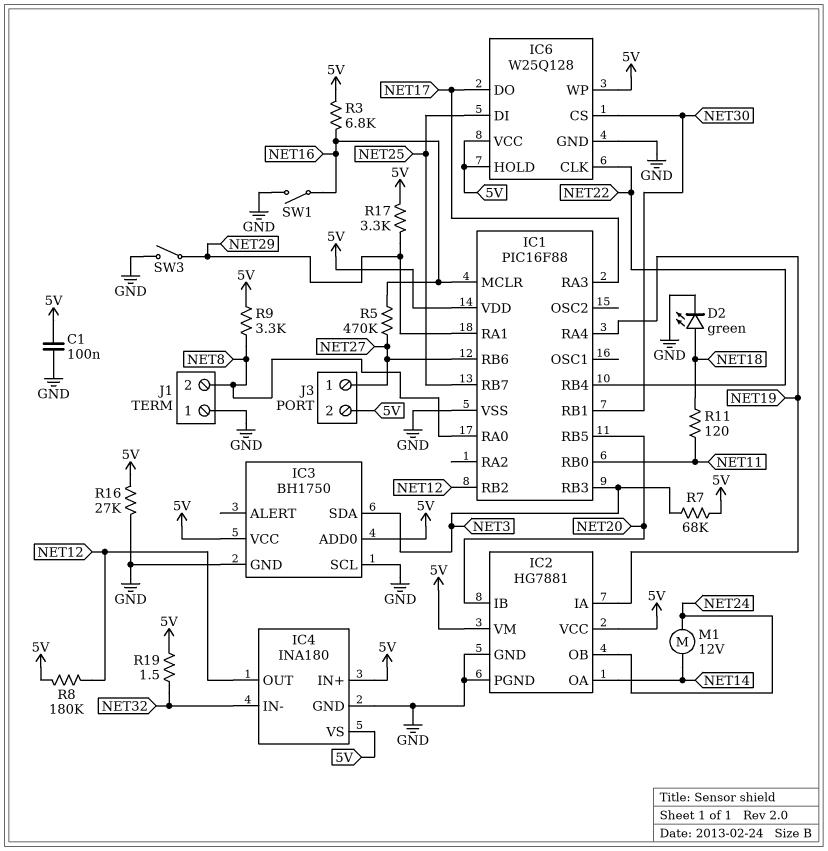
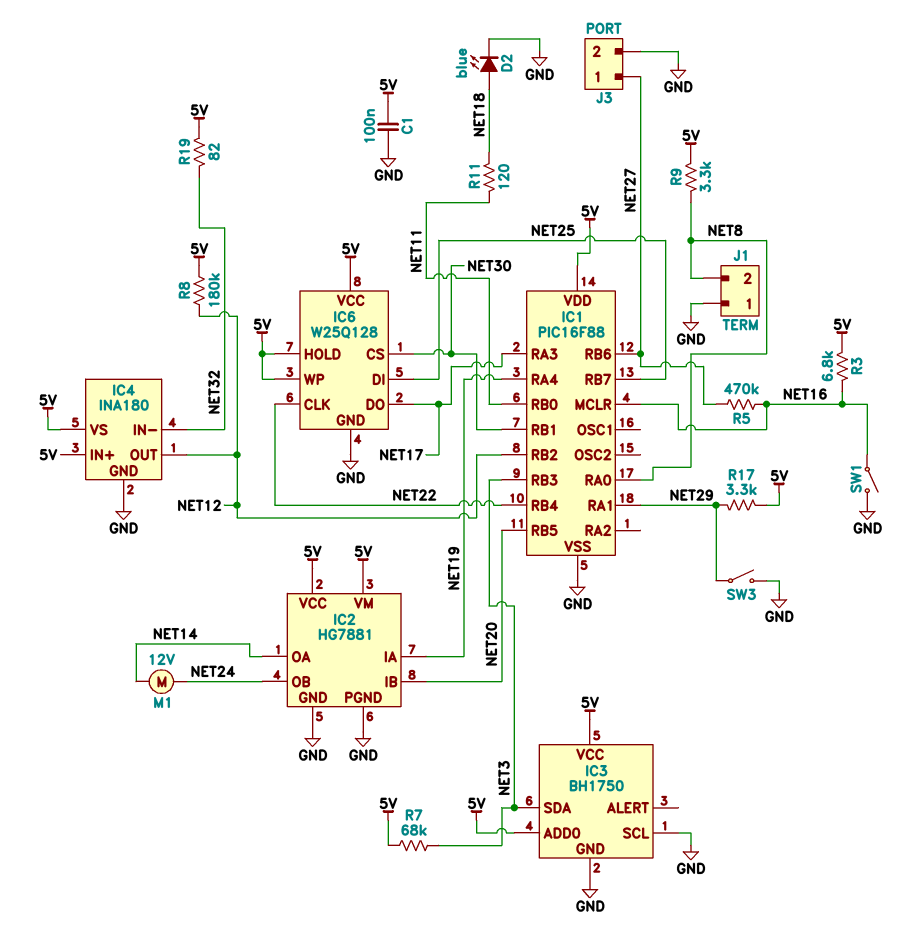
D2: LED green (A NET18, K GND) -> LED blue (A NET18, K GND)
J3 pin 2: 5V -> GND
R16: 27k (5V, GND) -> none
R19: 1.5 (5V, NET32) -> 82 (5V, NET32)

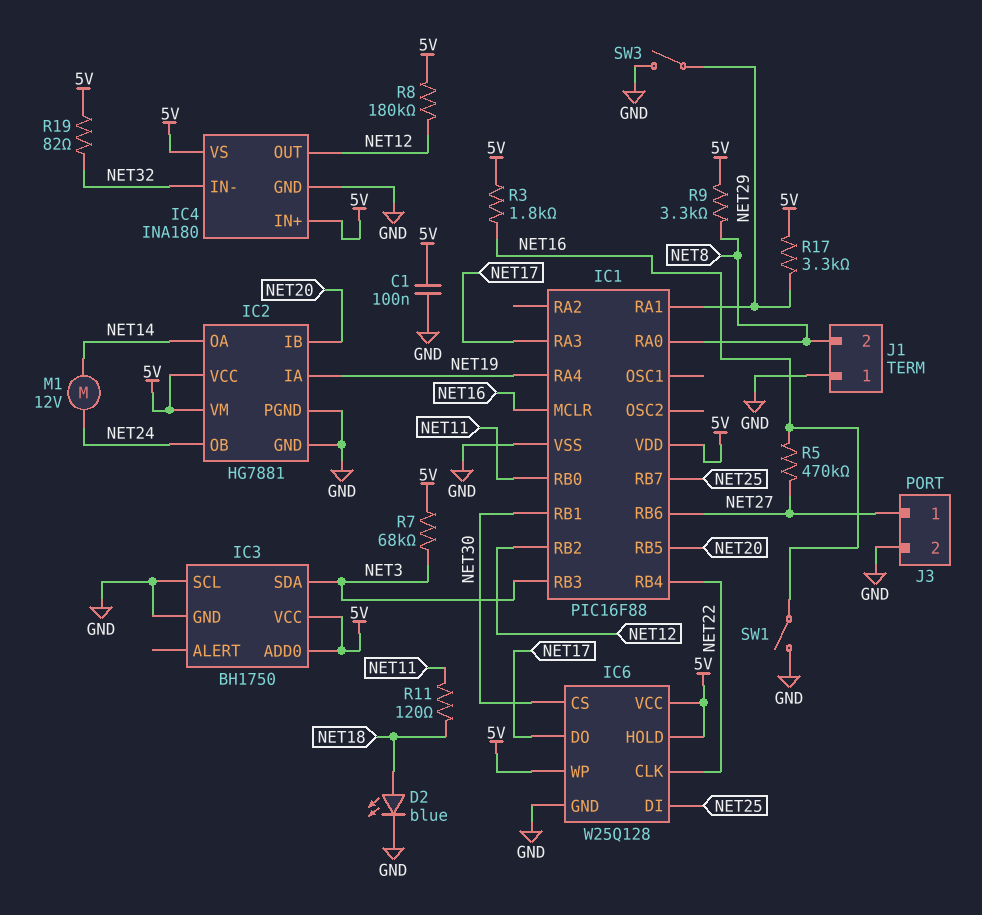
R3: 6.8k (5V, NET16) -> 1.8k (5V, NET16)

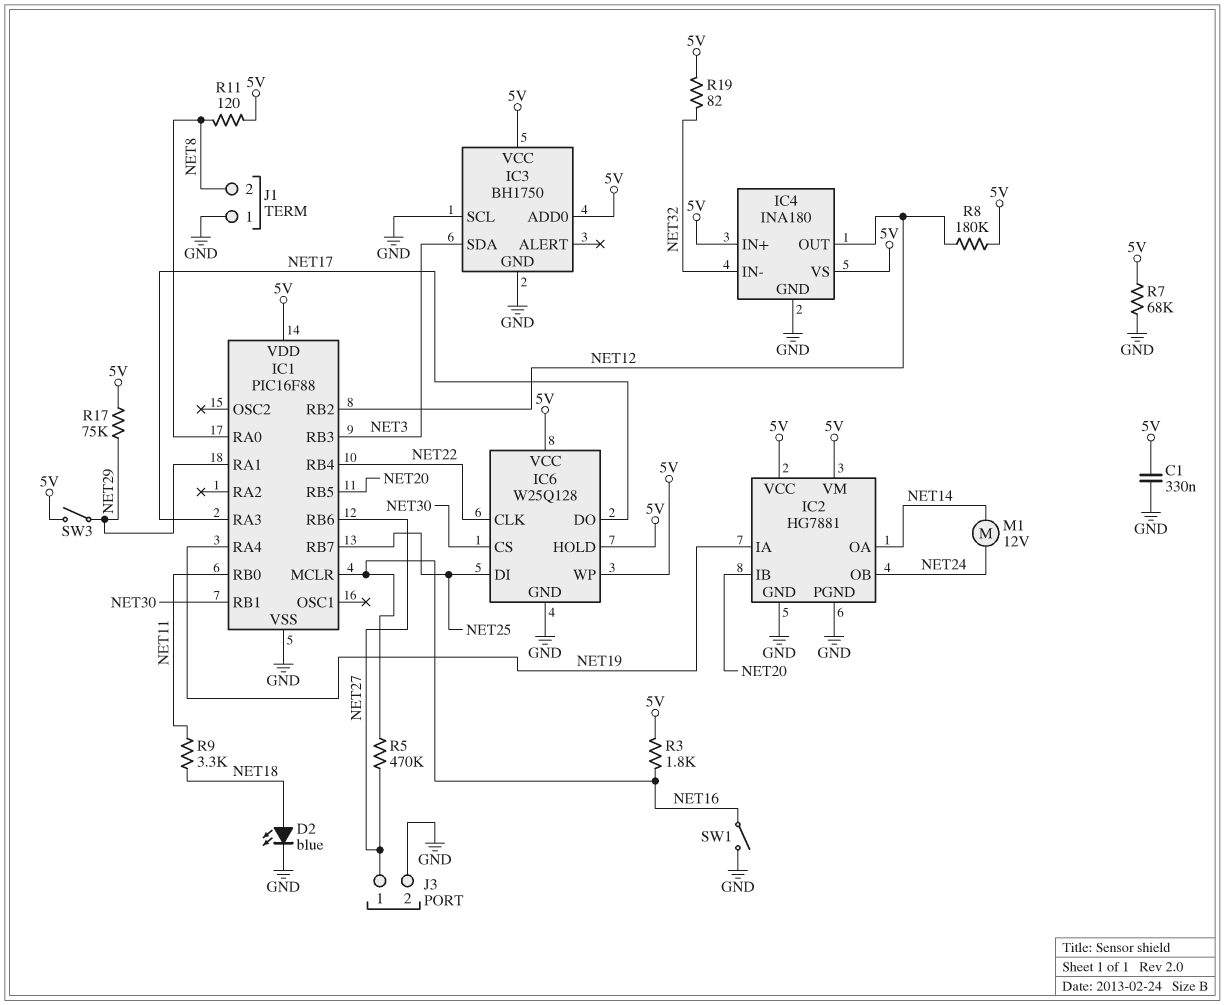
C1: 100nF (5V, GND) -> 330nF (5V, GND)
R7: 68k (5V, NET3) -> 68k (5V, GND)
R9: 3.3k (5V, NET8) -> 3.3k (NET11, NET18)
R11: 120 (NET11, NET18) -> 120 (5V, NET8)
R17: 3.3k (5V, NET29) -> 75k (5V, NET29)
SW3: switch (GND, NET29) -> switch (5V, NET29)

